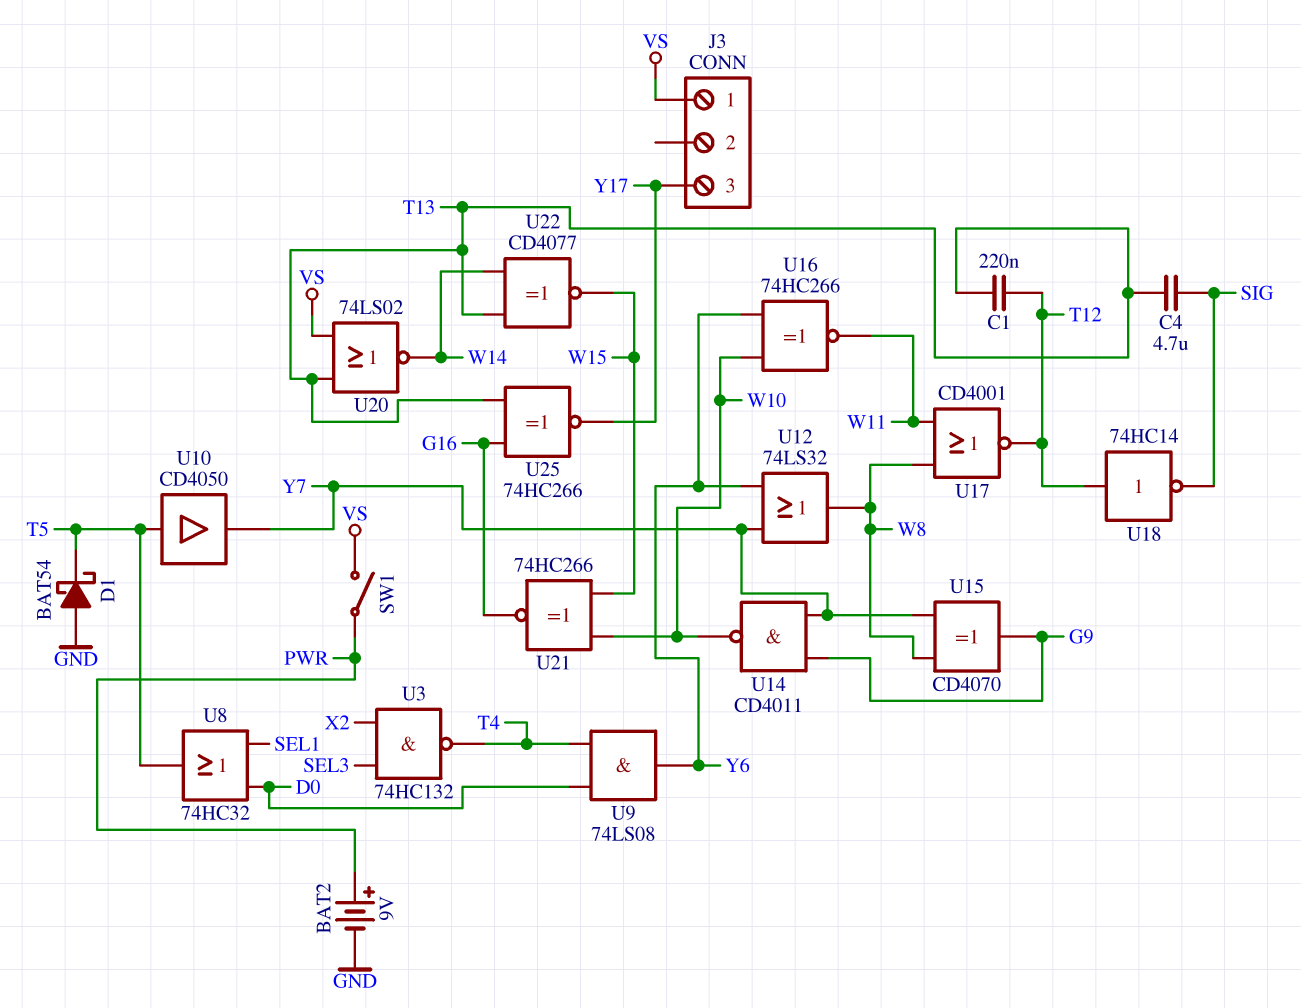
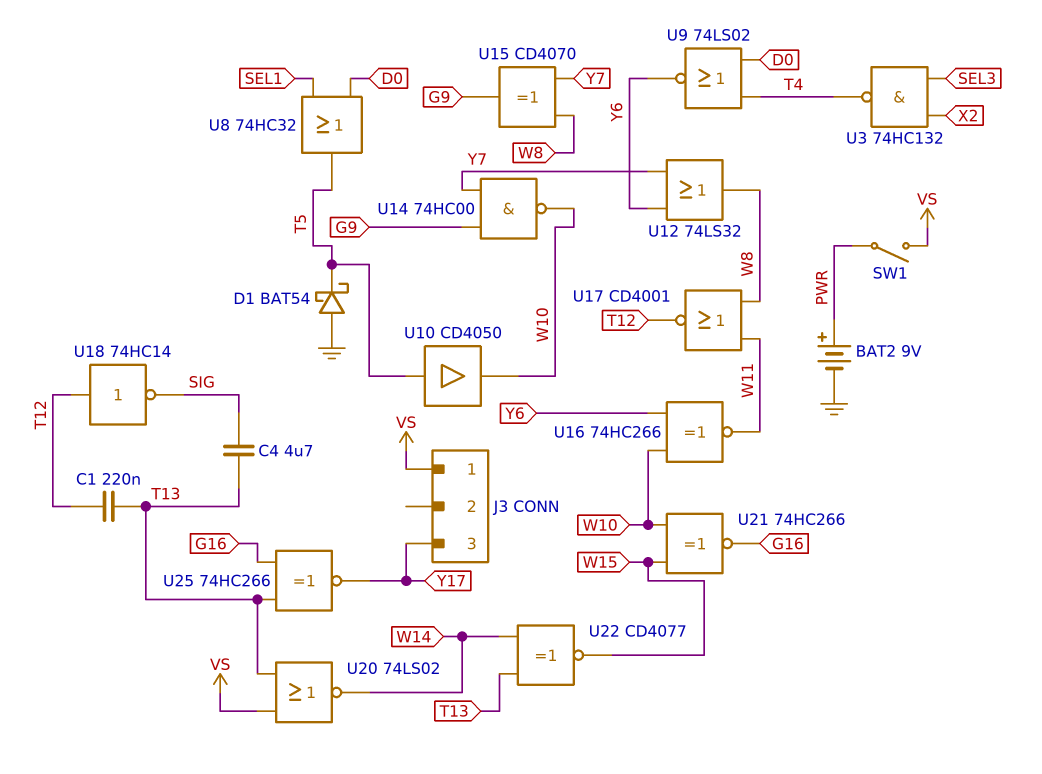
U9: AND 74LS08 (in D0, in T4, out Y6) -> NOR 74LS02 (in D0, in T4, out Y6)
U10: buffer CD4050 (in T5, out Y7) -> buffer CD4050 (in T5, out W10)
U14: NAND CD4011 (in G9, in Y7, out W10) -> NAND 74HC00 (in G9, in Y7, out W10)

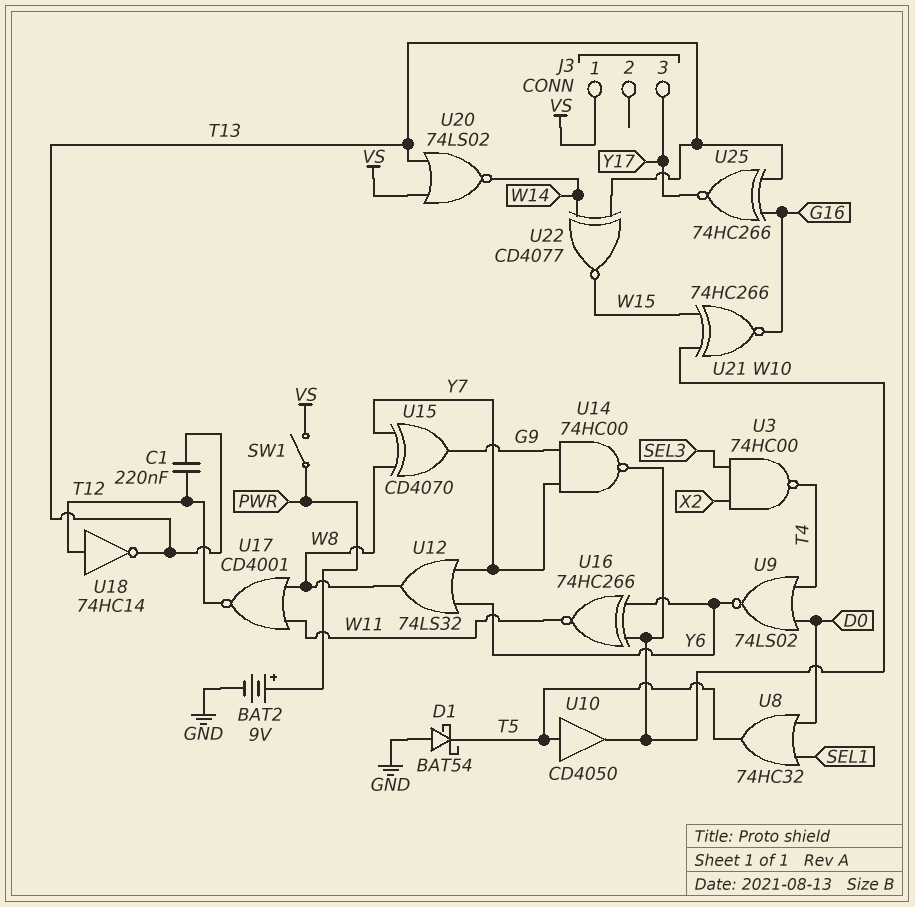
C4: 4.7uF (SIG, T13) -> none
U3: NAND 74HC132 (in SEL3, in X2, out T4) -> NAND 74HC00 (in SEL3, in X2, out T4)
U18: NOT 74HC14 (in T12, out SIG) -> NOT 74HC14 (in T12, out T13)

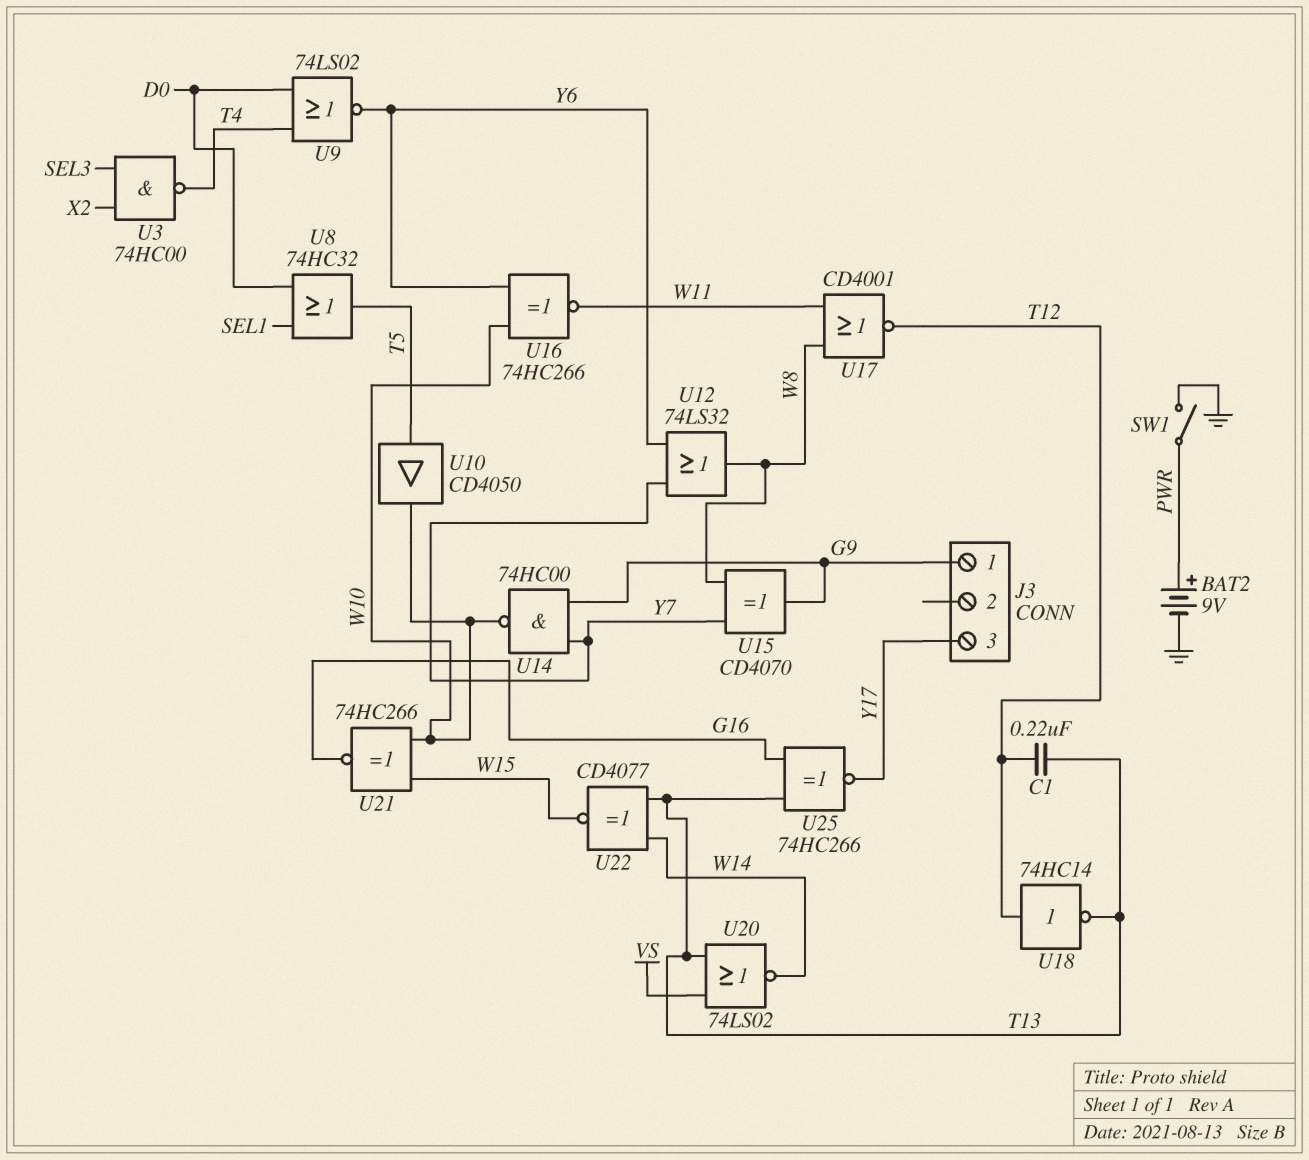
D1: schottky BAT54 (A GND, K T5) -> none
J3 pin 1: VS -> G9
SW1: switch (PWR, VS) -> switch (GND, PWR)

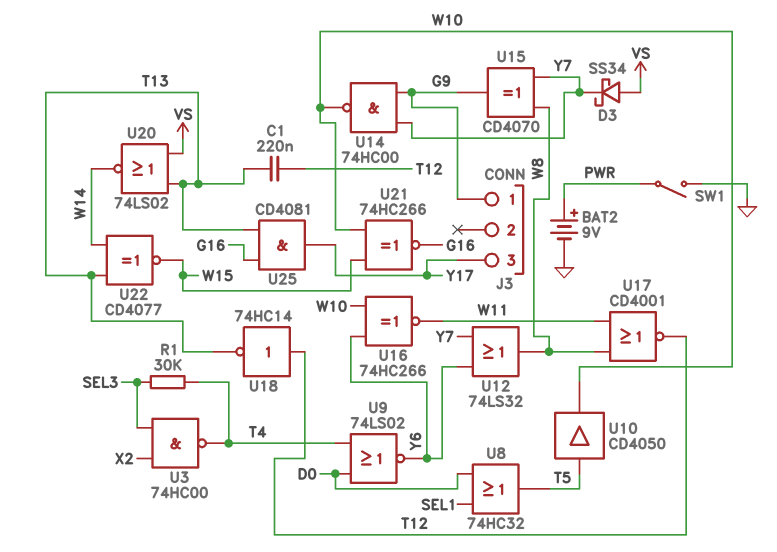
D3: none -> schottky SS34 (A VS, K Y7)
R1: none -> 30k (SEL3, T4)
U25: XNOR 74HC266 (in G16, in T13, out Y17) -> AND CD4081 (in G16, in T13, out Y17)

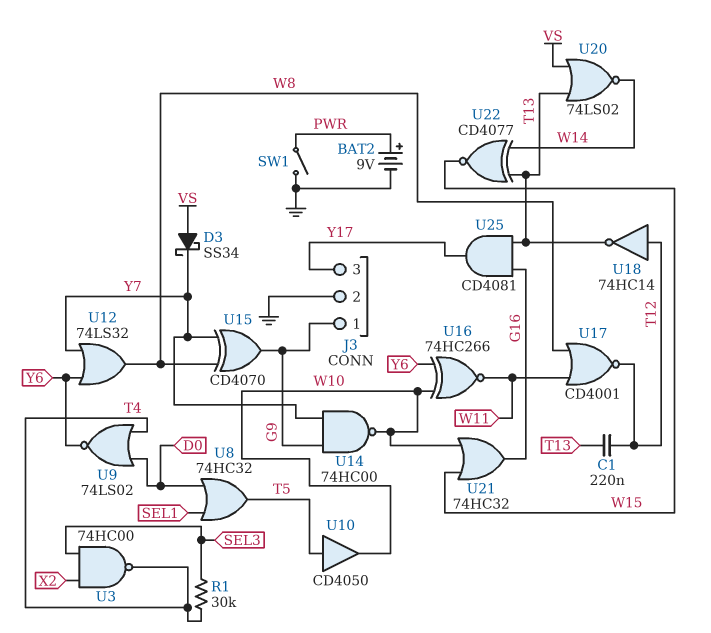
J3 pin 2: none -> GND
U21: XNOR 74HC266 (in W10, in W15, out G16) -> OR 74HC32 (in W10, in W15, out G16)

